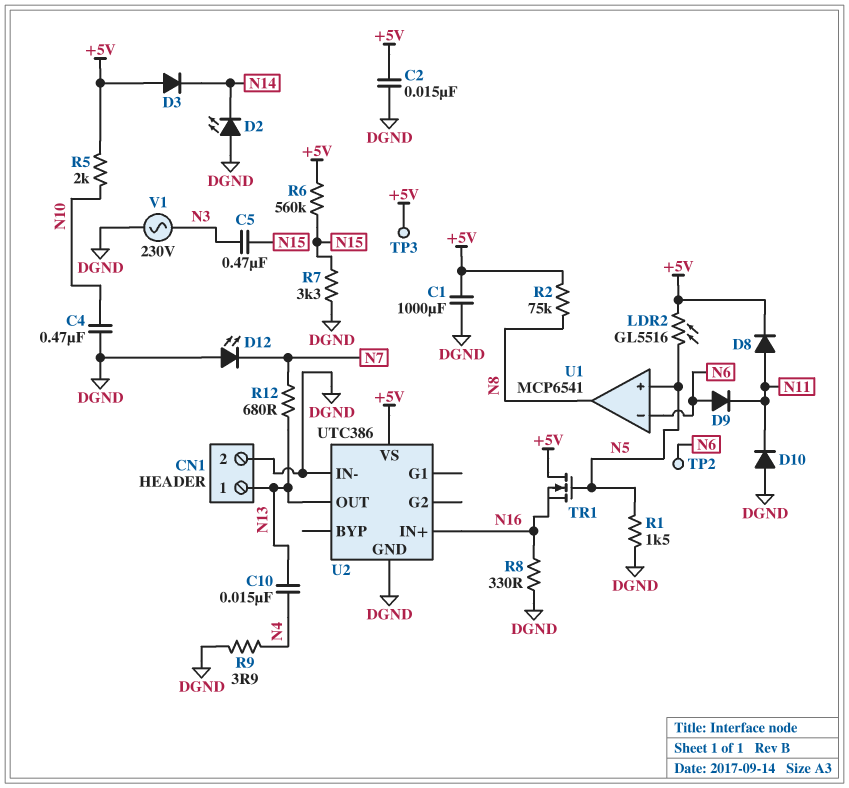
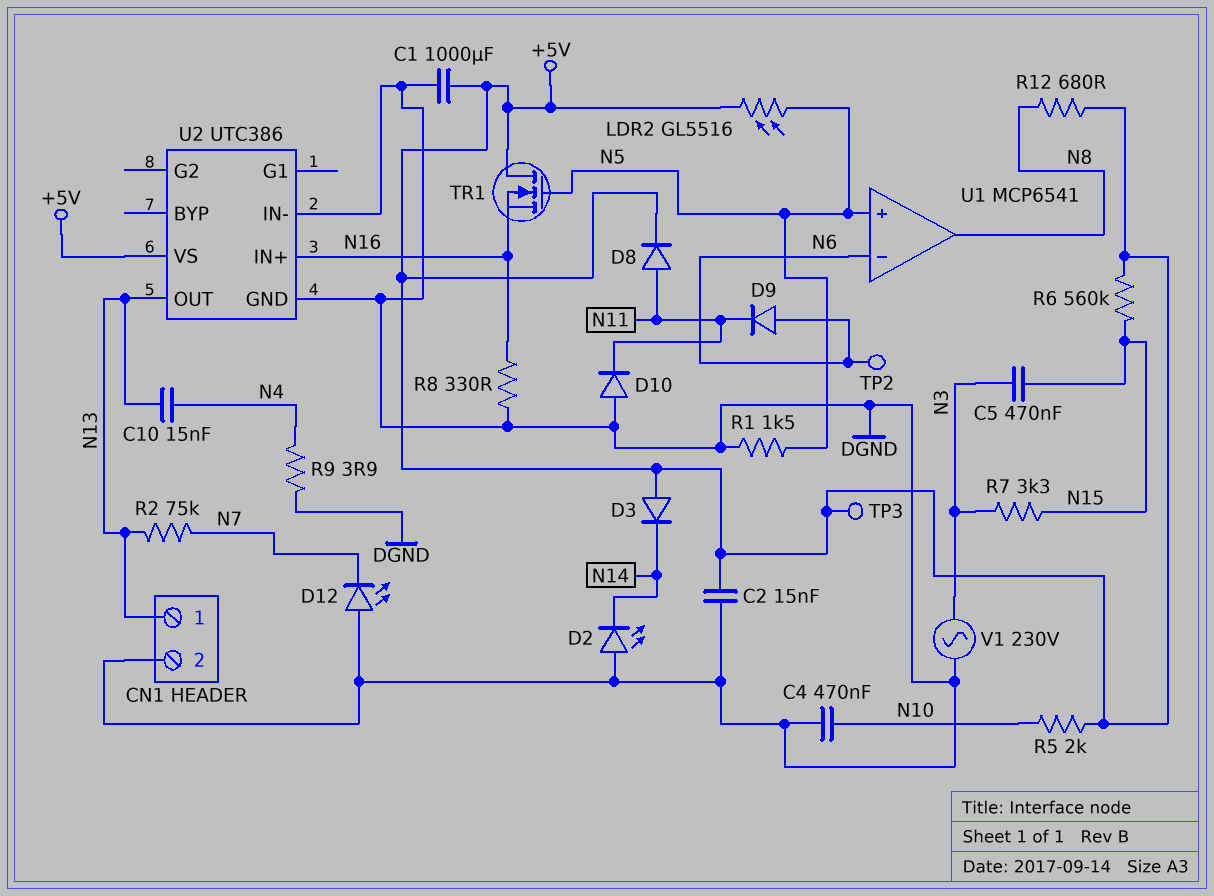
R2: 75k (+5V, N8) -> 75k (N7, N13)
R7: 3.3k (DGND, N15) -> 3.3k (N3, N15)
R12: 680 (N7, N13) -> 680 (+5V, N8)

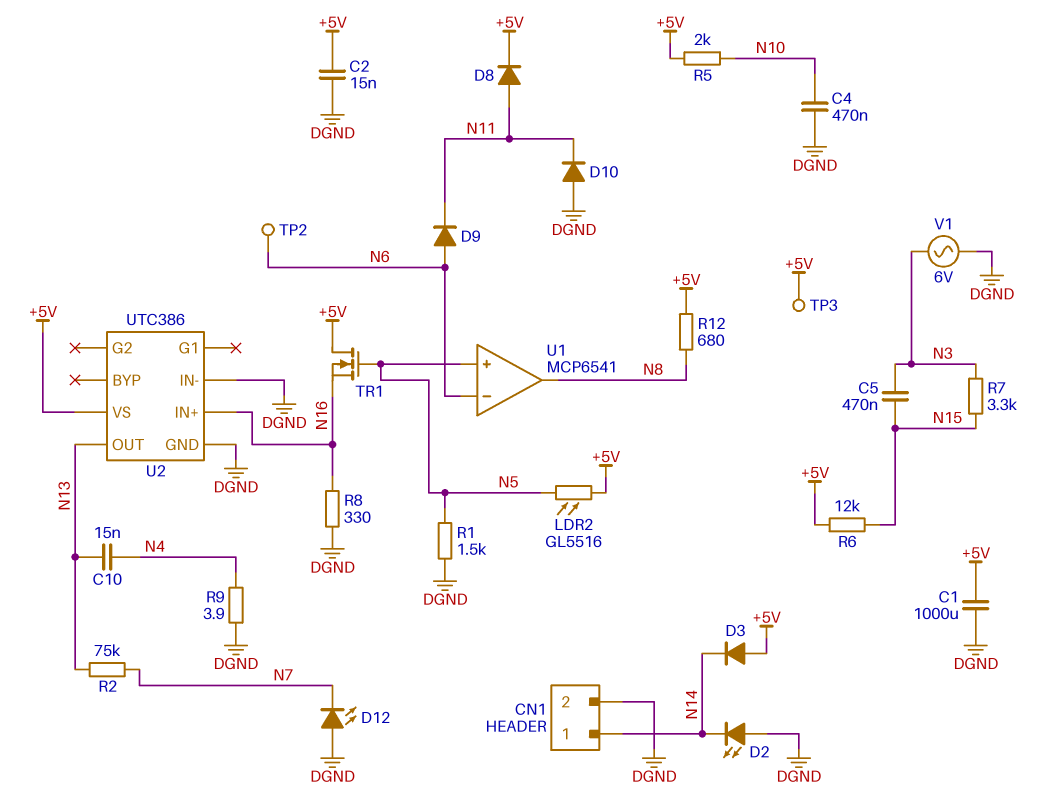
CN1 pin 1: N13 -> N14
R6: 560k (+5V, N15) -> 12k (+5V, N15)
V1: AC 230V (DGND, N3) -> AC 6V (DGND, N3)

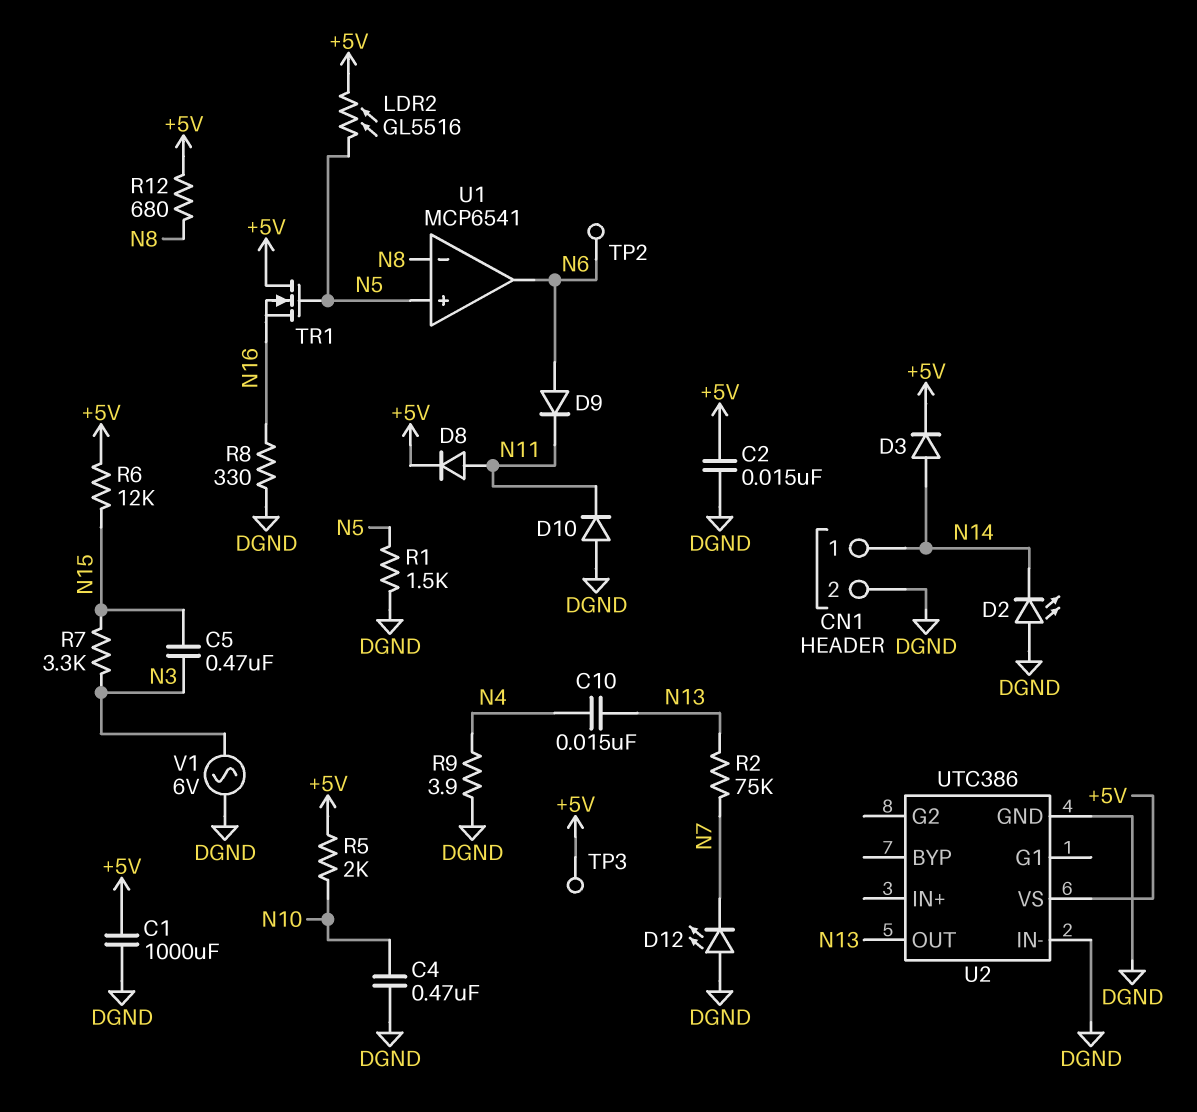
D3: diode (A +5V, K N14) -> diode (A N14, K +5V)
U1 pin in-: N6 -> N8
U1 pin out: N8 -> N6
U2 pin IN+: N16 -> none

